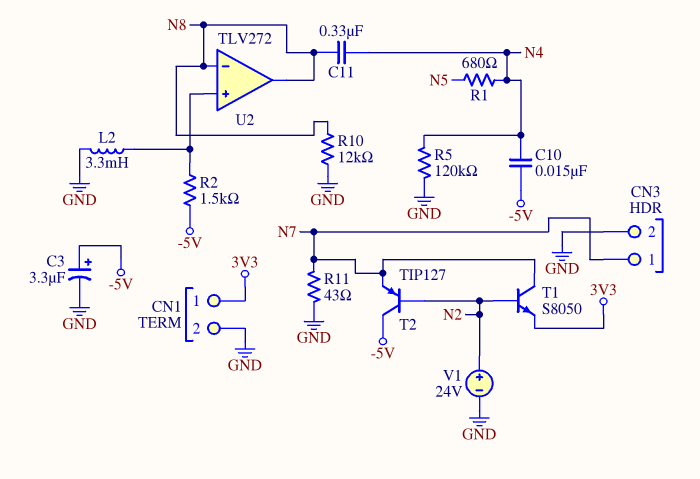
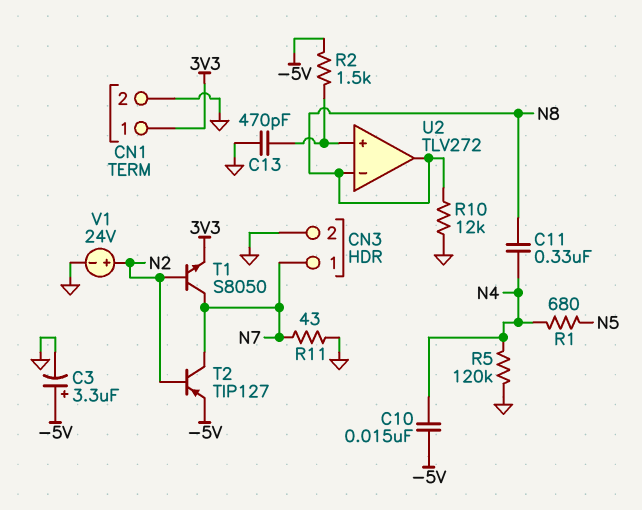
C13: none -> 470pF (GND, U2/in+)
L2: 3.3mH (GND, U2/in+) -> none
T2: PNP TIP127 (B N2, C -5V, E N7) -> PNP TIP127 (B N2, C N7, E -5V)

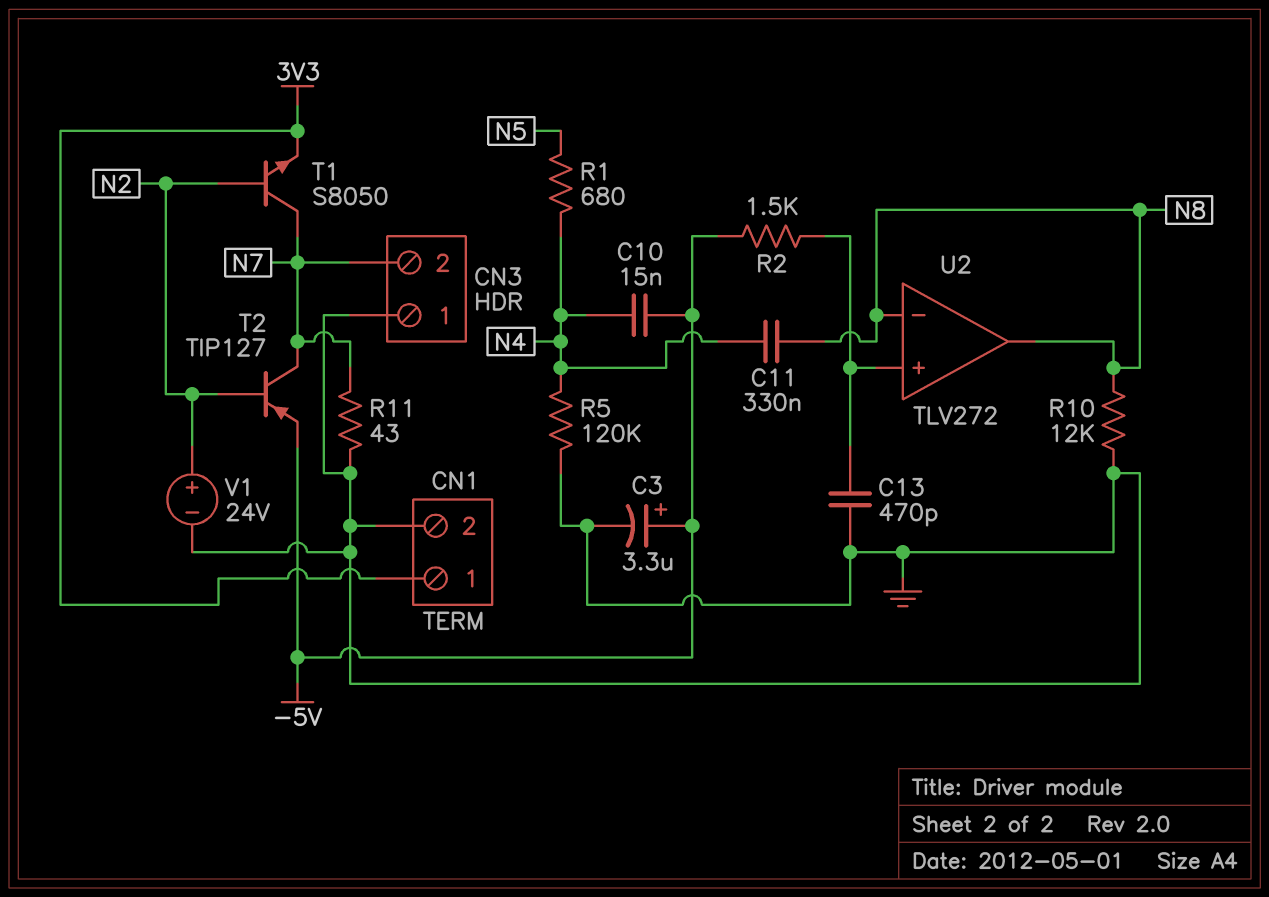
CN3 pin 1: N7 -> GND
CN3 pin 2: GND -> N7

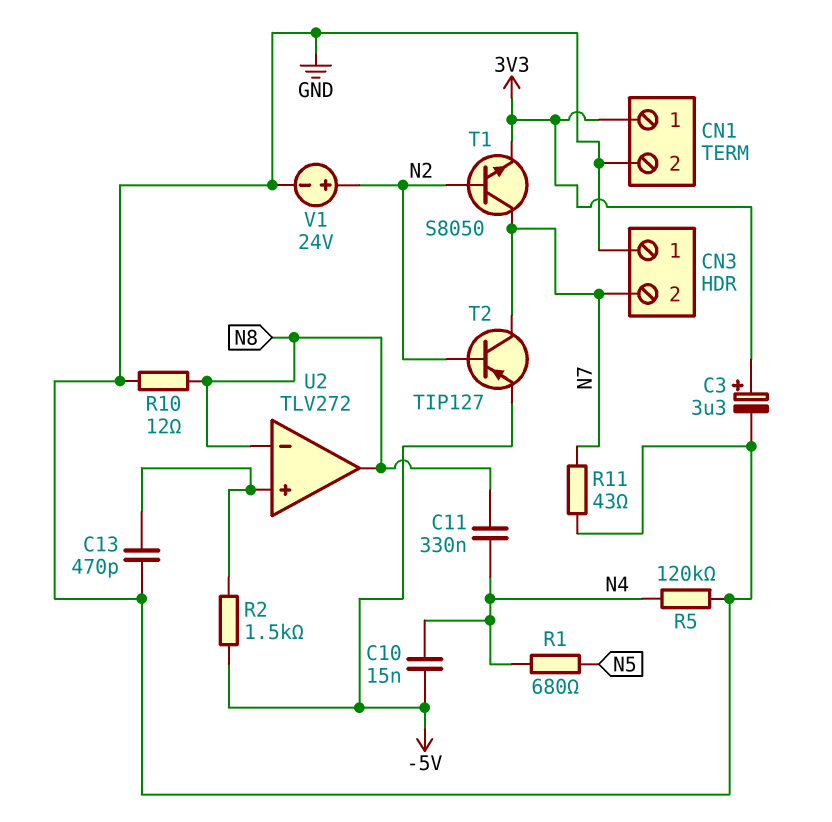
C3: 3.3uF (plus -5V, minus GND) -> 3.3uF (plus 3V3, minus GND)
R10: 12k (GND, N8) -> 12 (GND, N8)

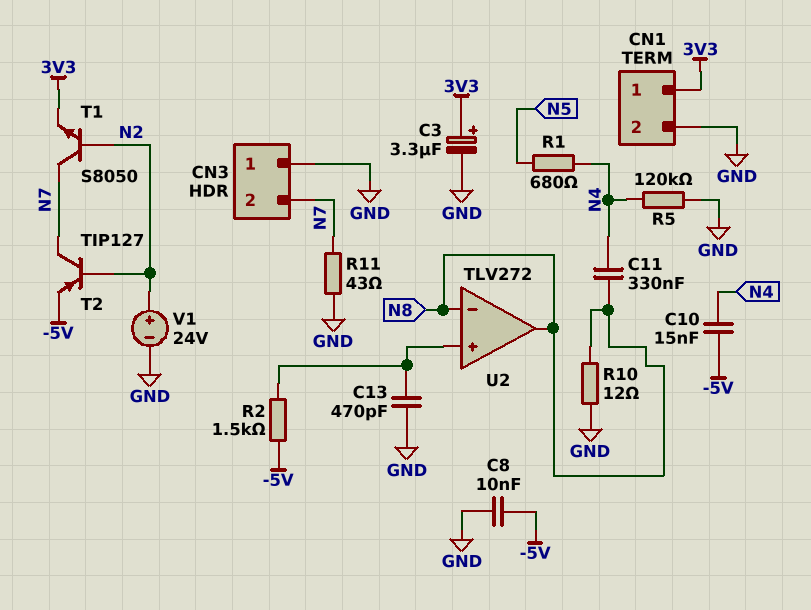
C8: none -> 10nF (-5V, GND)

